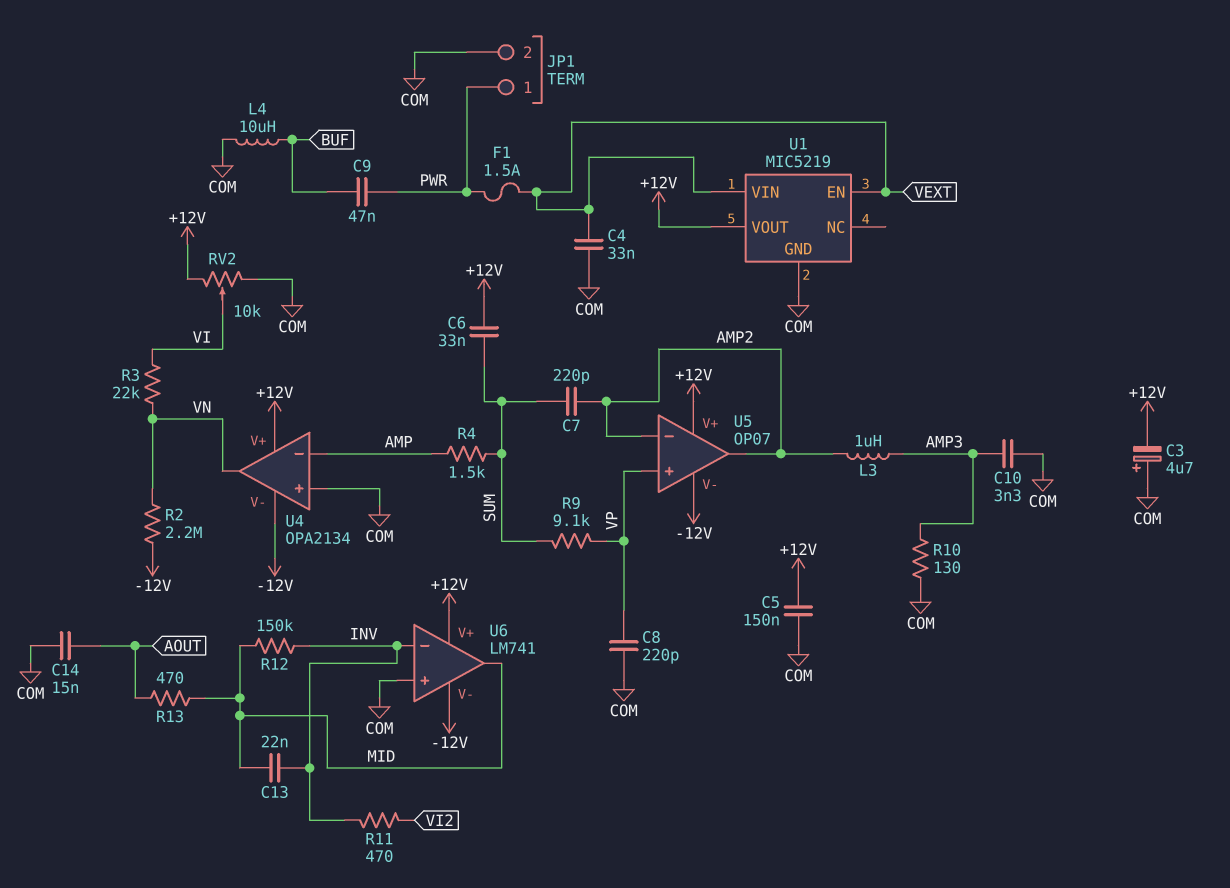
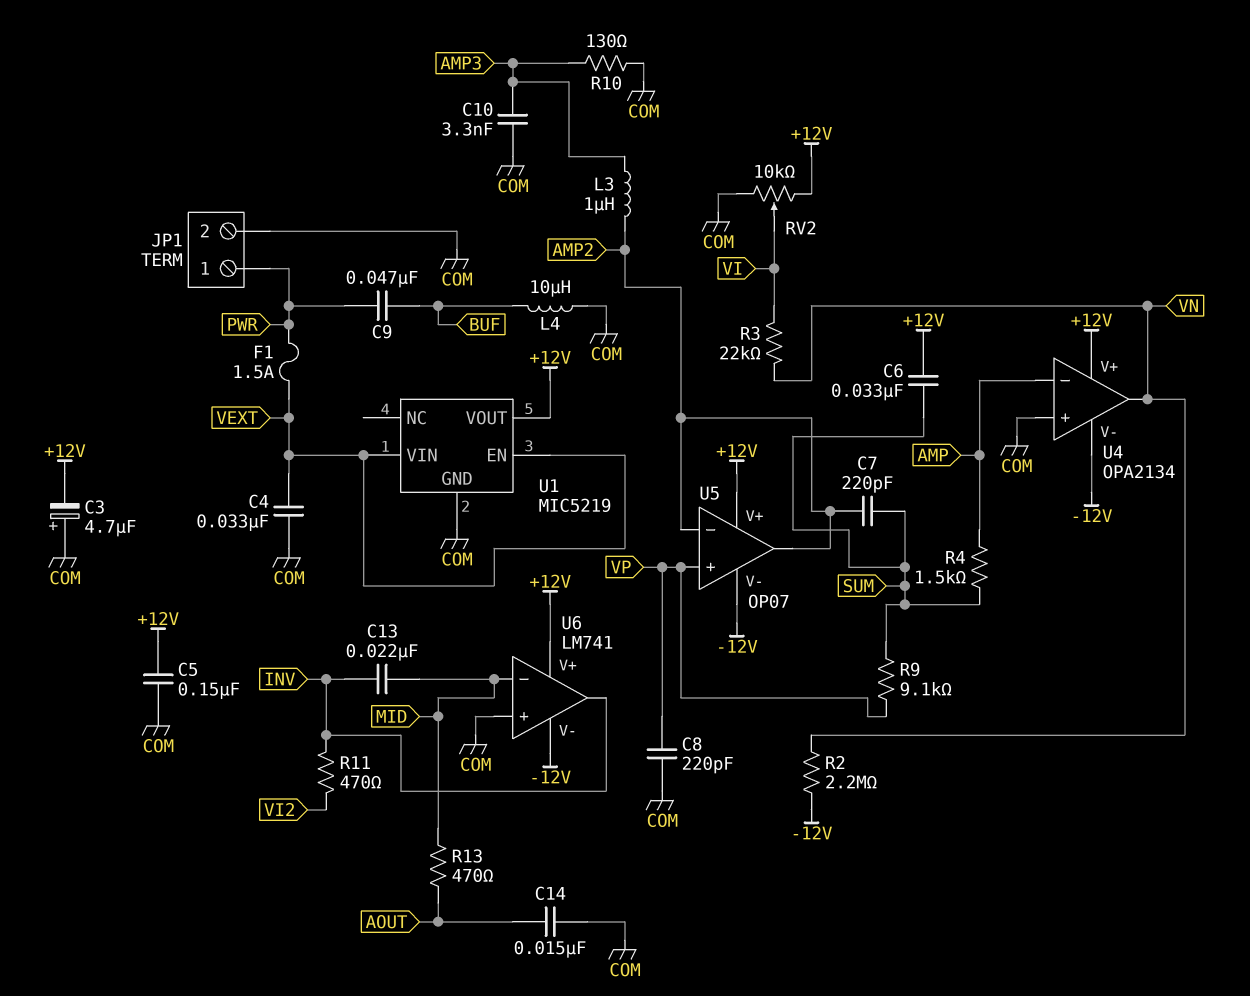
R12: 150k (INV, MID) -> none
U6 pin in-: INV -> MID
U6 pin out: MID -> INV

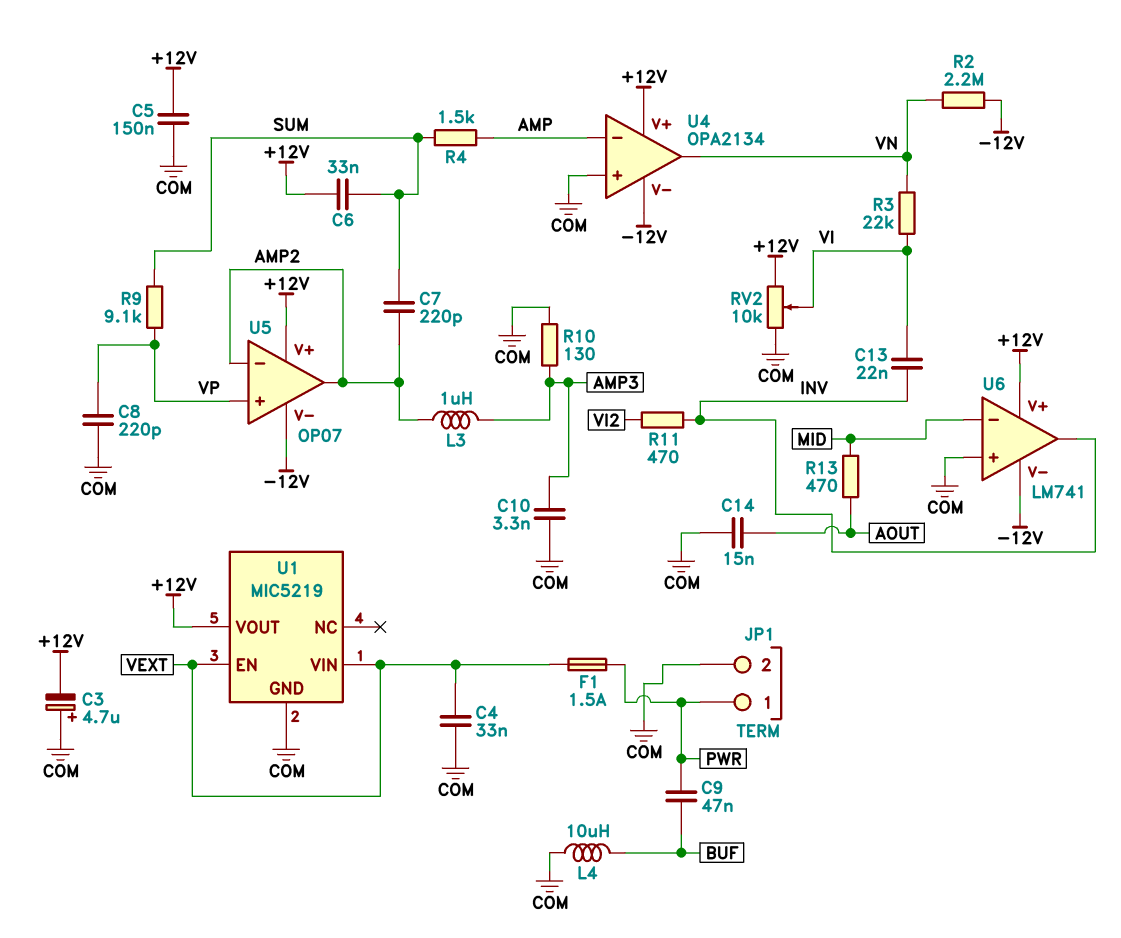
C13: 22nF (INV, MID) -> 22nF (INV, VI)

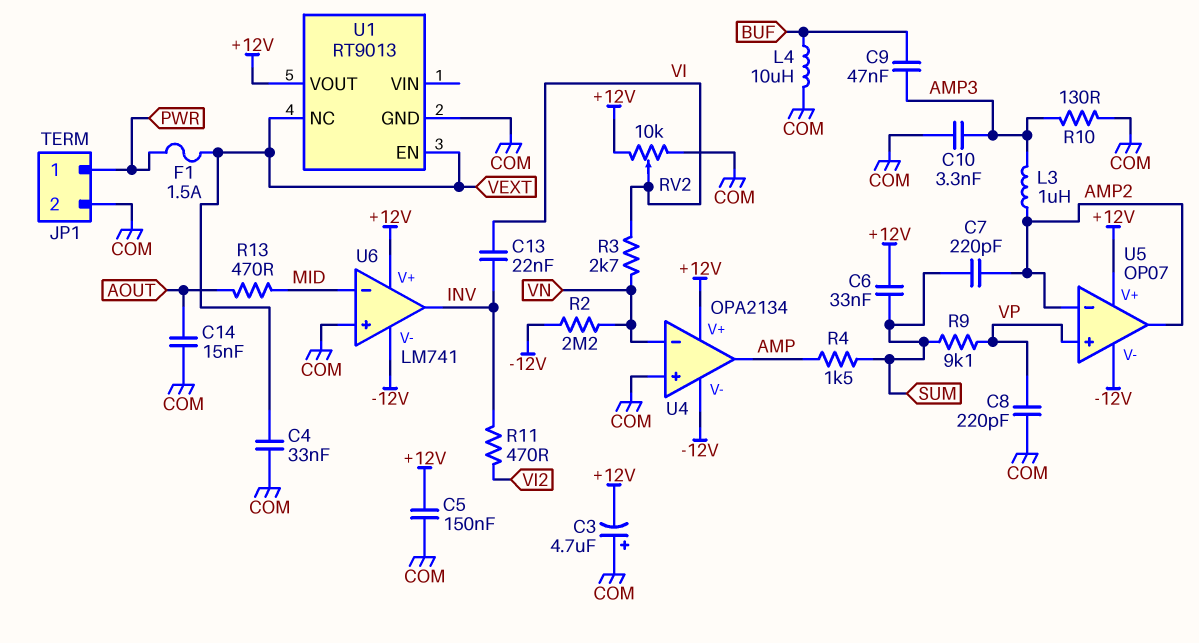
C9: 47nF (BUF, PWR) -> 47nF (AMP3, BUF)
R3: 22k (VI, VN) -> 2.7k (VI, VN)
U1: MIC5219 -> RT9013
U1 pin NC: none -> VEXT
U1 pin VIN: VEXT -> none
U4 pin in-: AMP -> VN
U4 pin out: VN -> AMP

